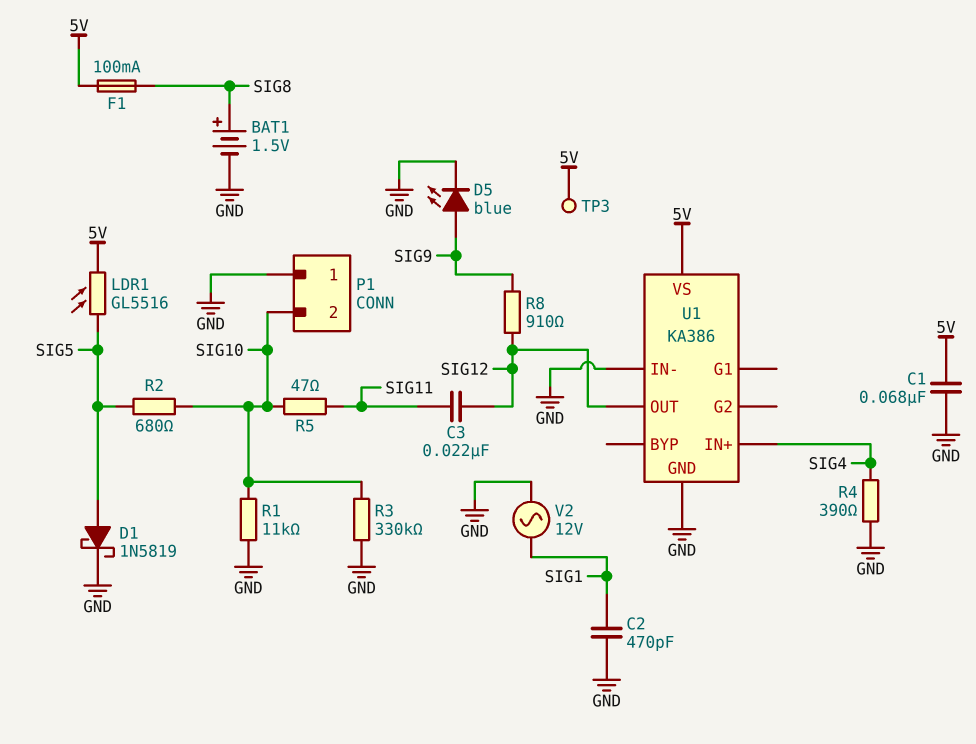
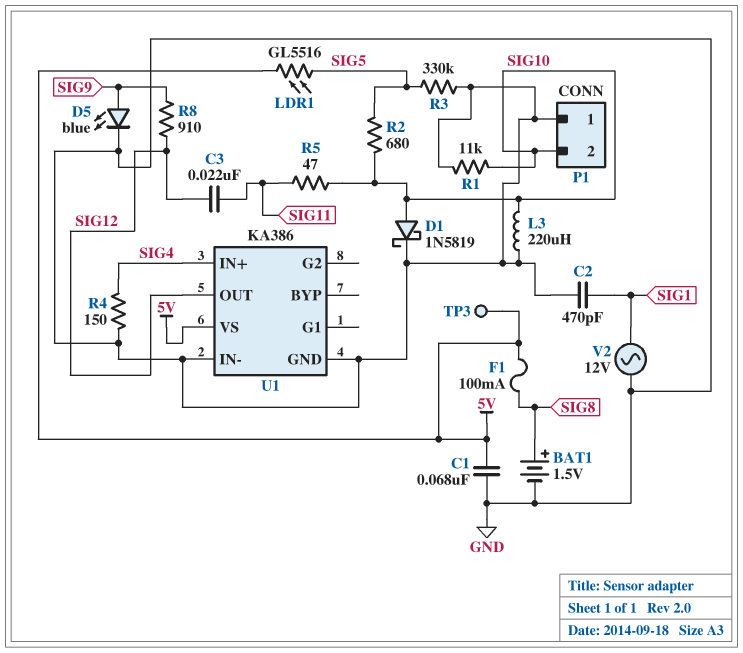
D1: schottky 1N5819 (A SIG5, K GND) -> schottky 1N5819 (A SIG10, K GND)
L3: none -> 220uH (GND, SIG10)
R3: 330k (GND, SIG10) -> 330k (GND, SIG5)
R4: 390 (GND, SIG4) -> 150 (GND, SIG4)

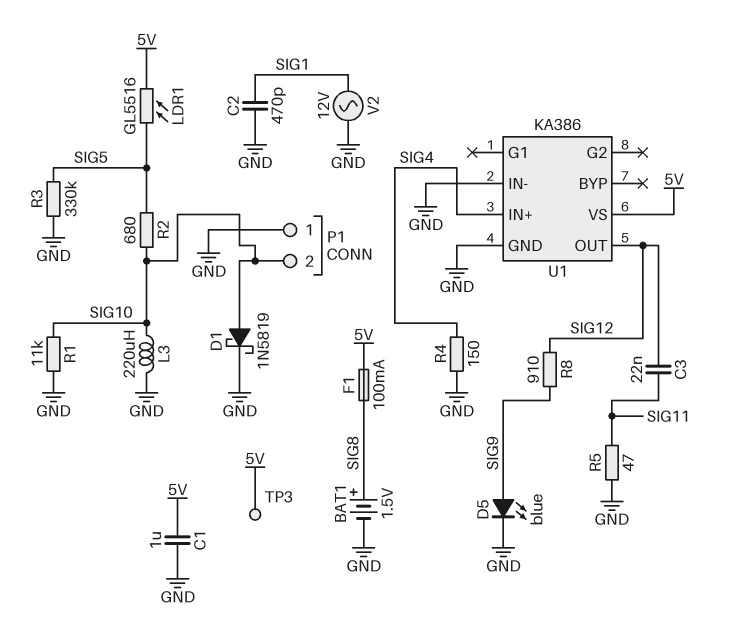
C1: 68nF (5V, GND) -> 1uF (5V, GND)
R5: 47 (SIG10, SIG11) -> 47 (GND, SIG11)

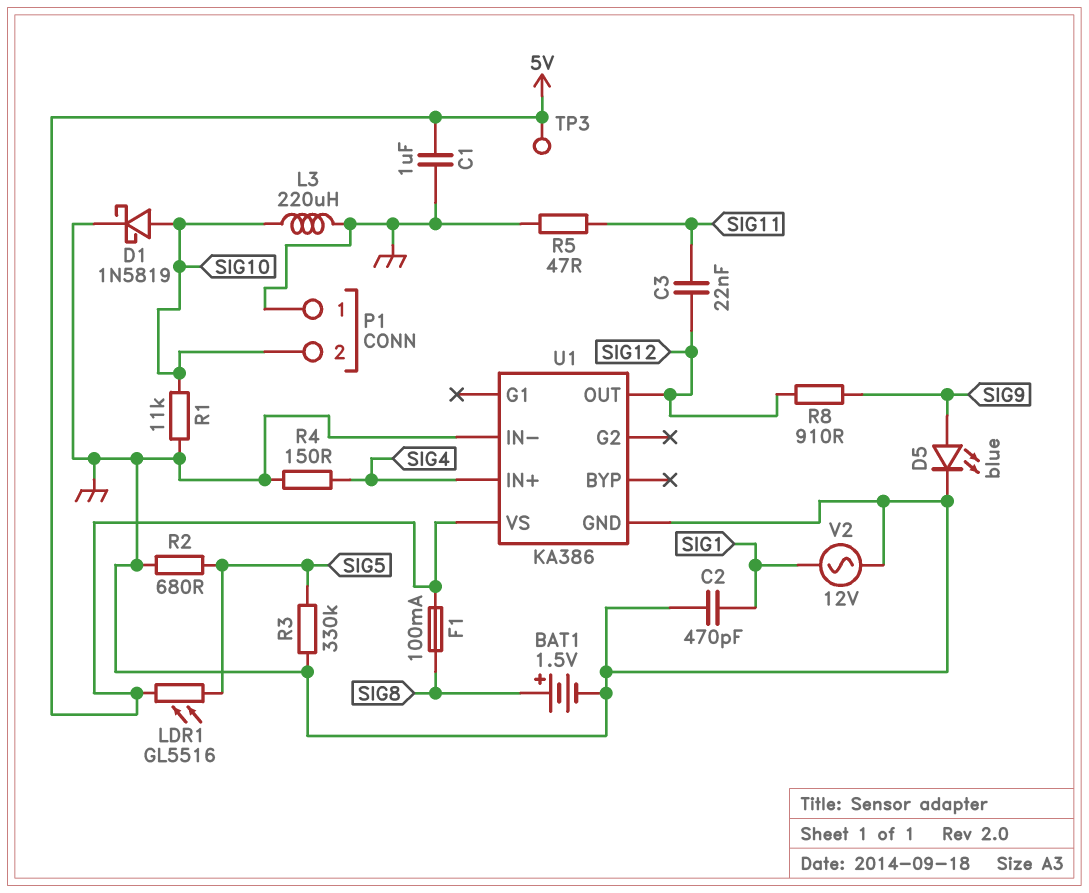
R2: 680 (SIG5, SIG10) -> 680 (GND, SIG5)

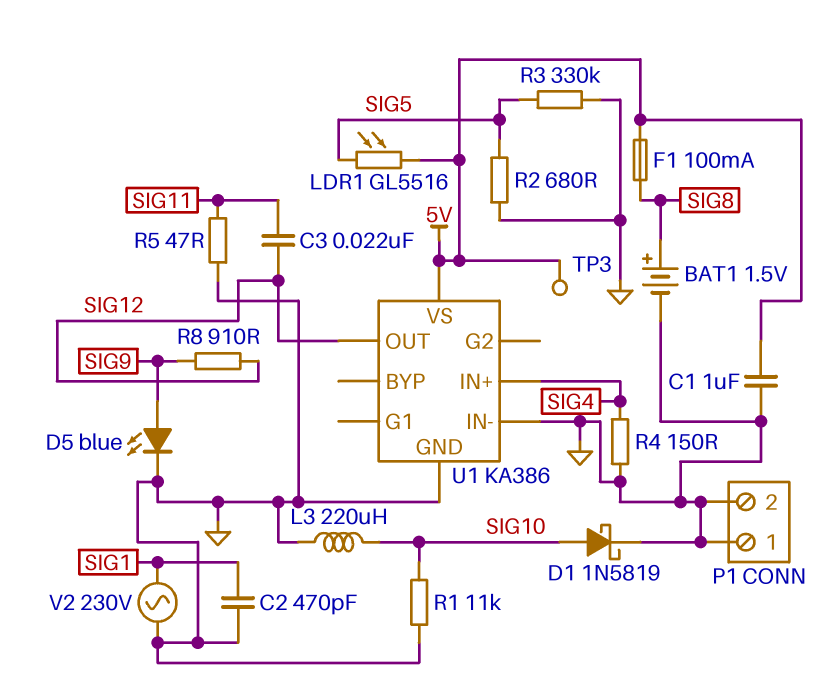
P1 pin 2: SIG10 -> GND
V2: AC 12V (GND, SIG1) -> AC 230V (GND, SIG1)

